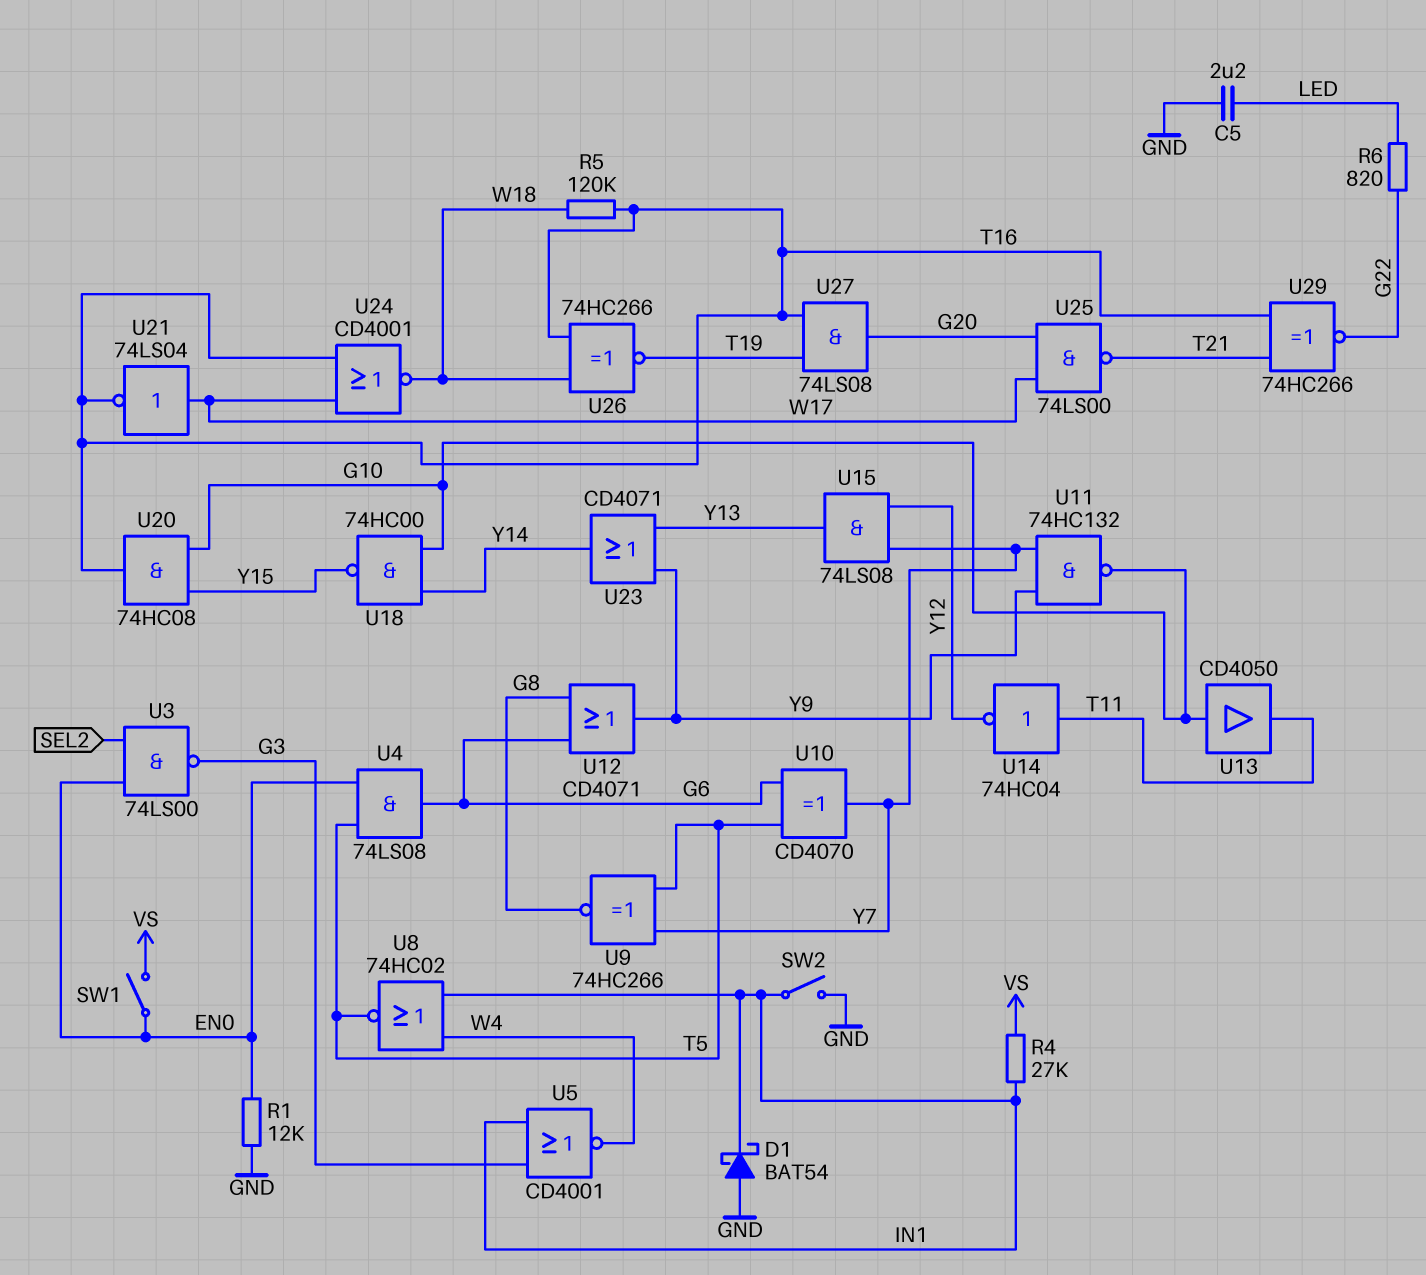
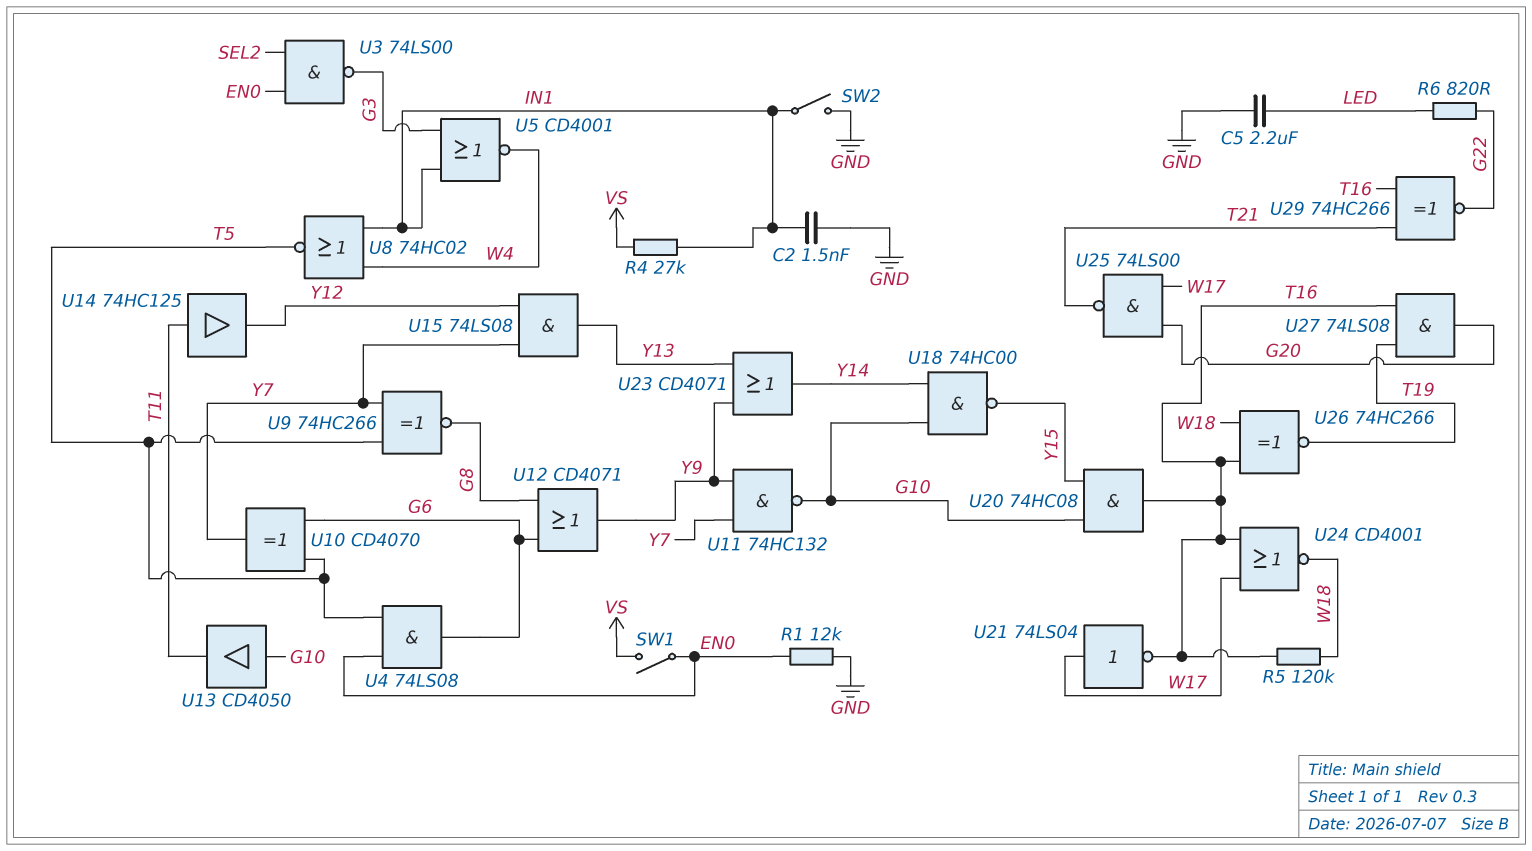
C2: none -> 1.5nF (GND, IN1)
D1: schottky BAT54 (A GND, K IN1) -> none
U14: NOT 74HC04 (in T11, out Y12) -> buffer 74HC125 (in T11, out Y12)

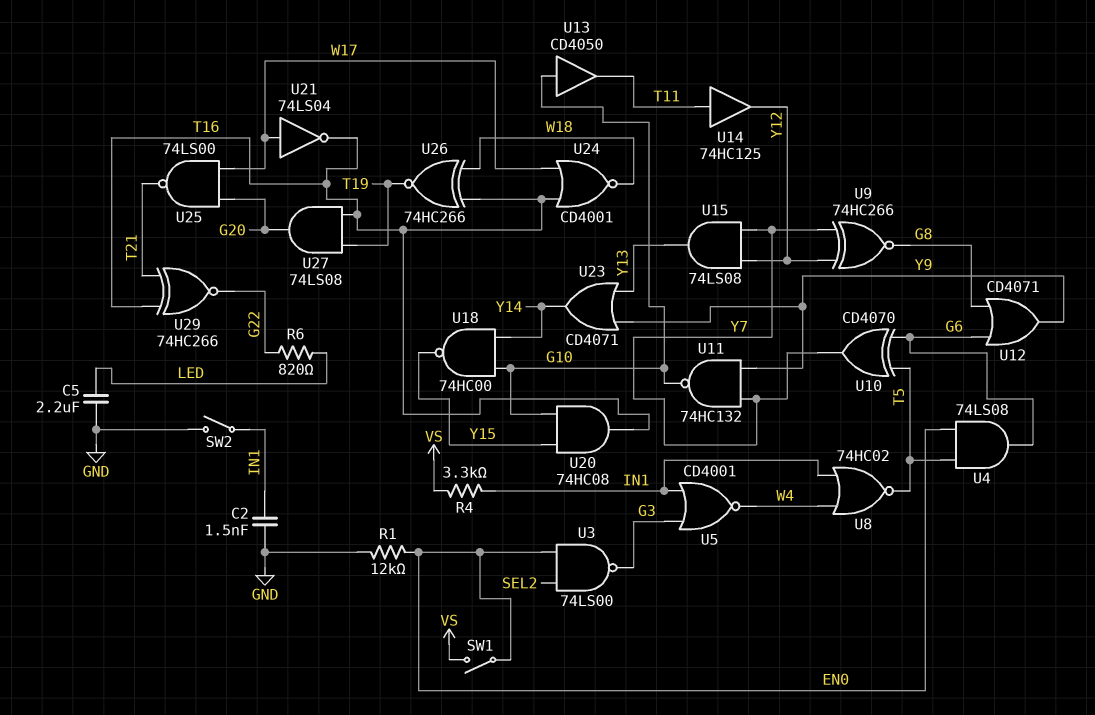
R4: 27k (IN1, VS) -> 3.3k (IN1, VS)
R5: 120k (T16, W18) -> none
U9: XNOR 74HC266 (in T5, in Y7, out G8) -> XNOR 74HC266 (in Y7, in Y12, out G8)

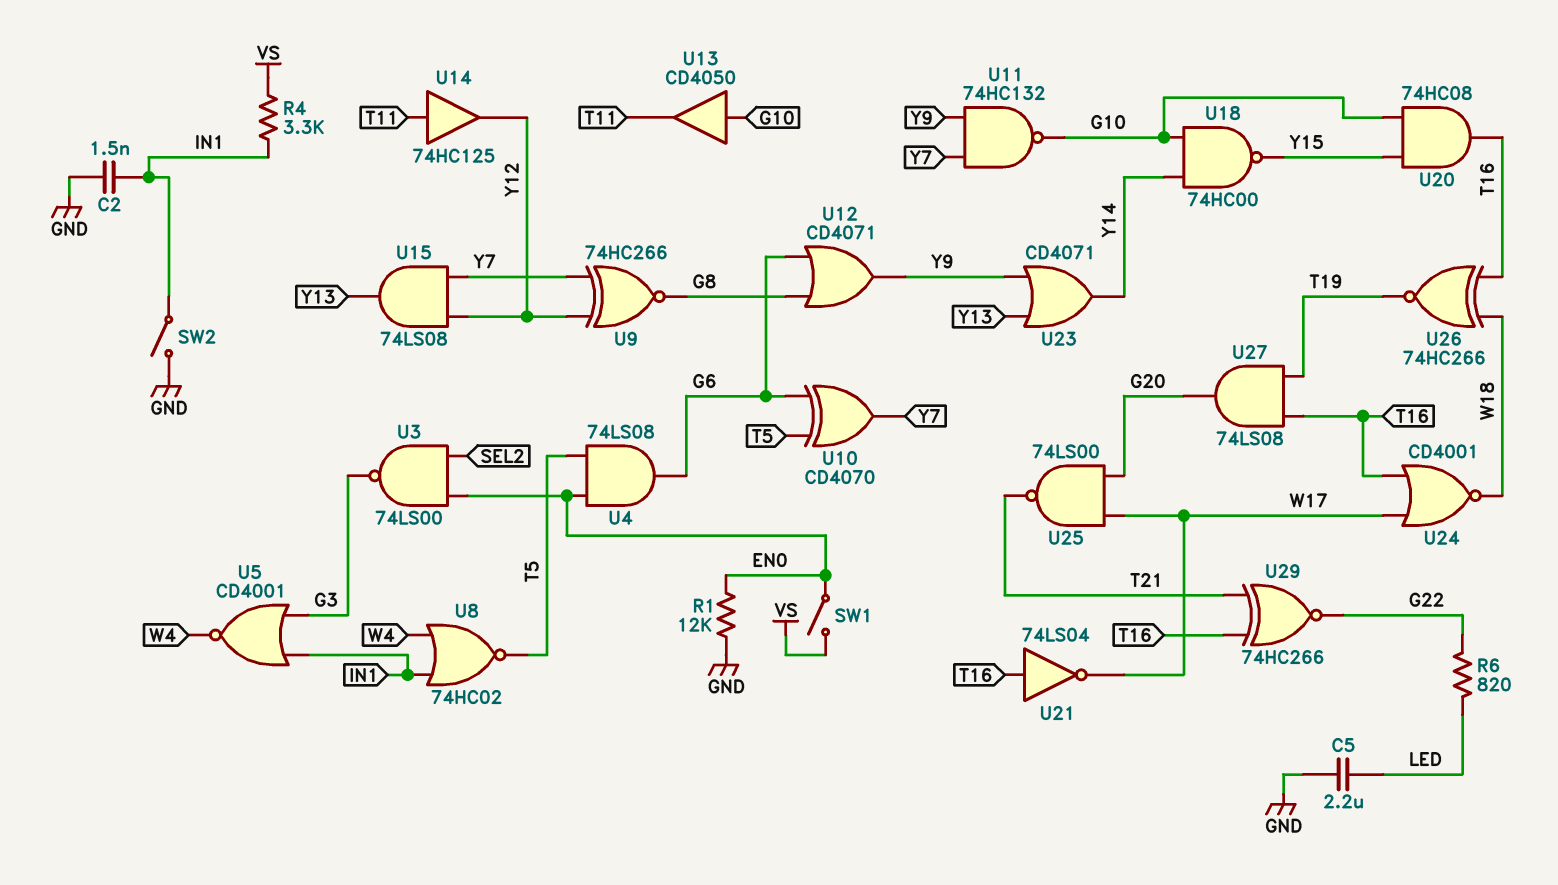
U21: NOT 74LS04 (in W17, out T16) -> NOT 74LS04 (in T16, out W17)

